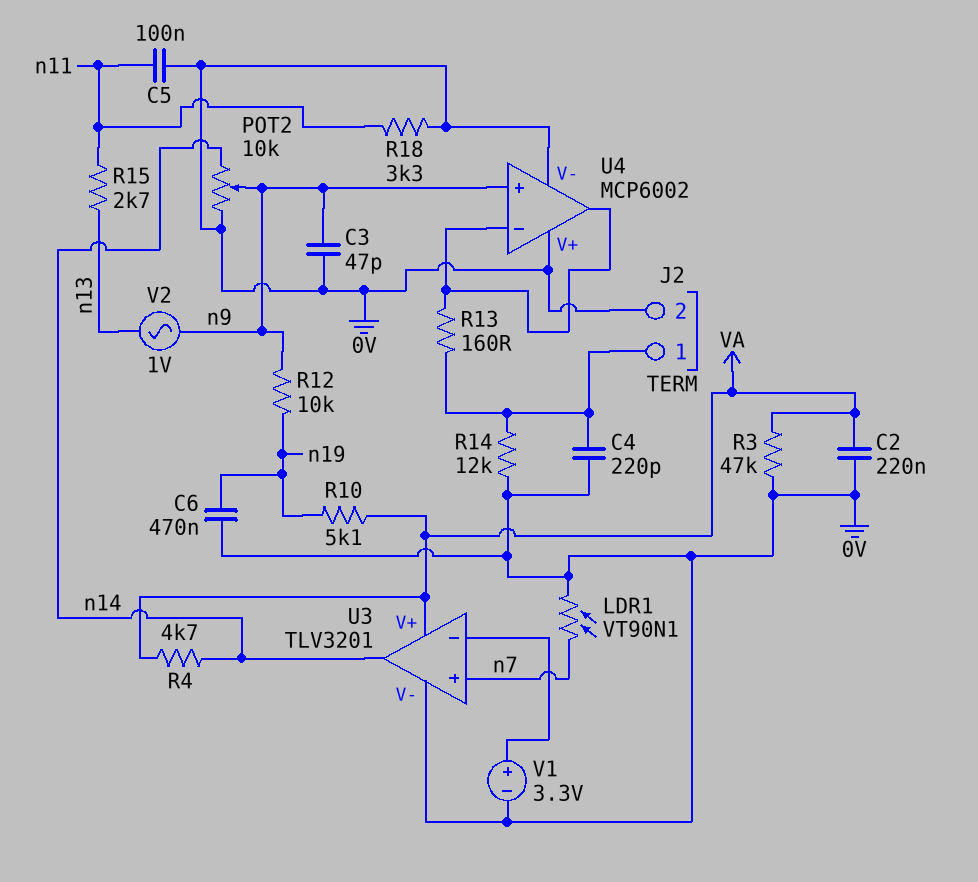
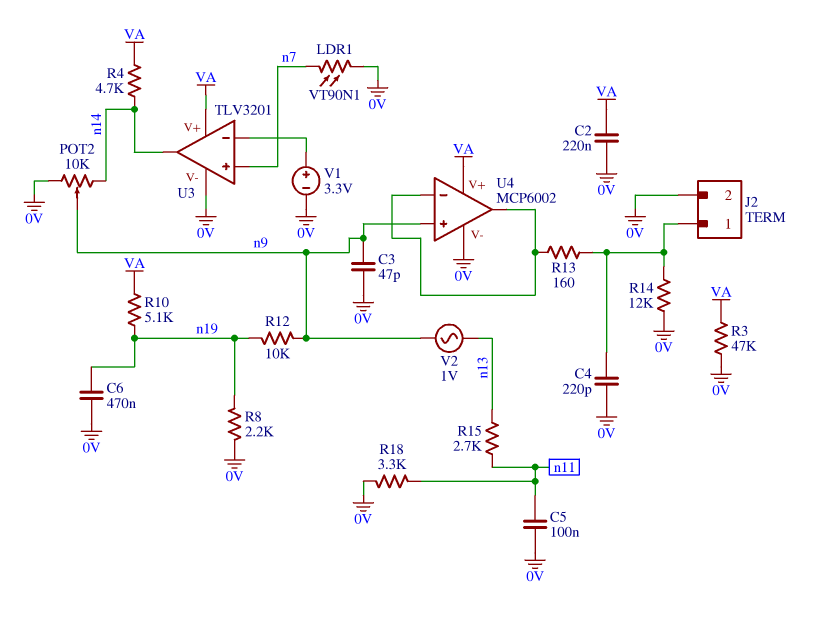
R8: none -> 2.2k (0V, n19)
U4 pin V+: 0V -> VA

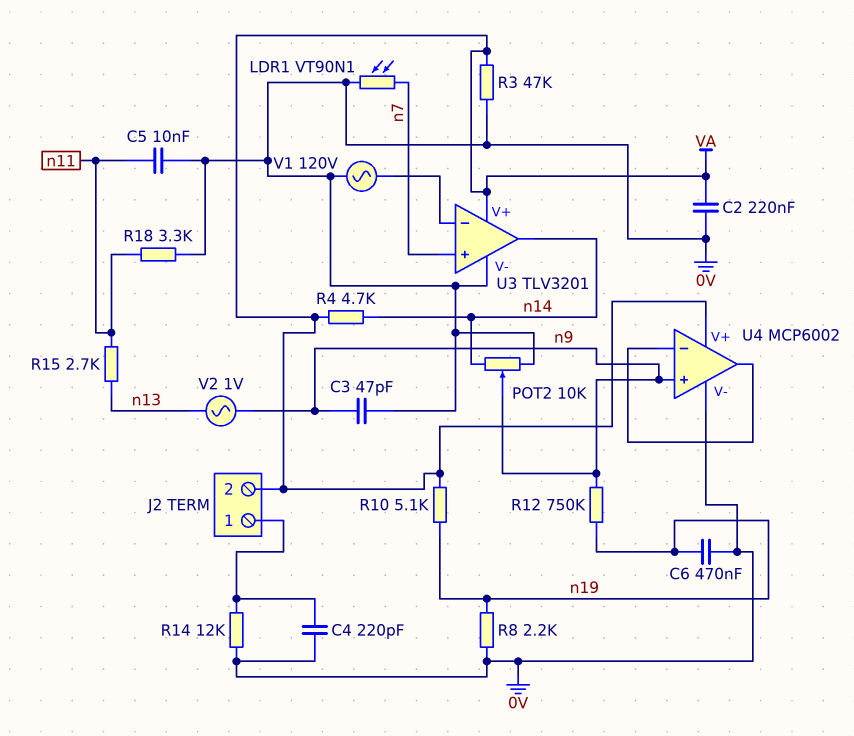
C5: 100nF (0V, n11) -> 10nF (0V, n11)
J2 pin 2: 0V -> VA
R12: 10k (n9, n19) -> 750k (n9, n19)
R13: 160 (J2/1, U4/in-) -> none
V1: 3.3V (plus U3/in-, minus 0V) -> AC 120V (0V, U3/in-)

